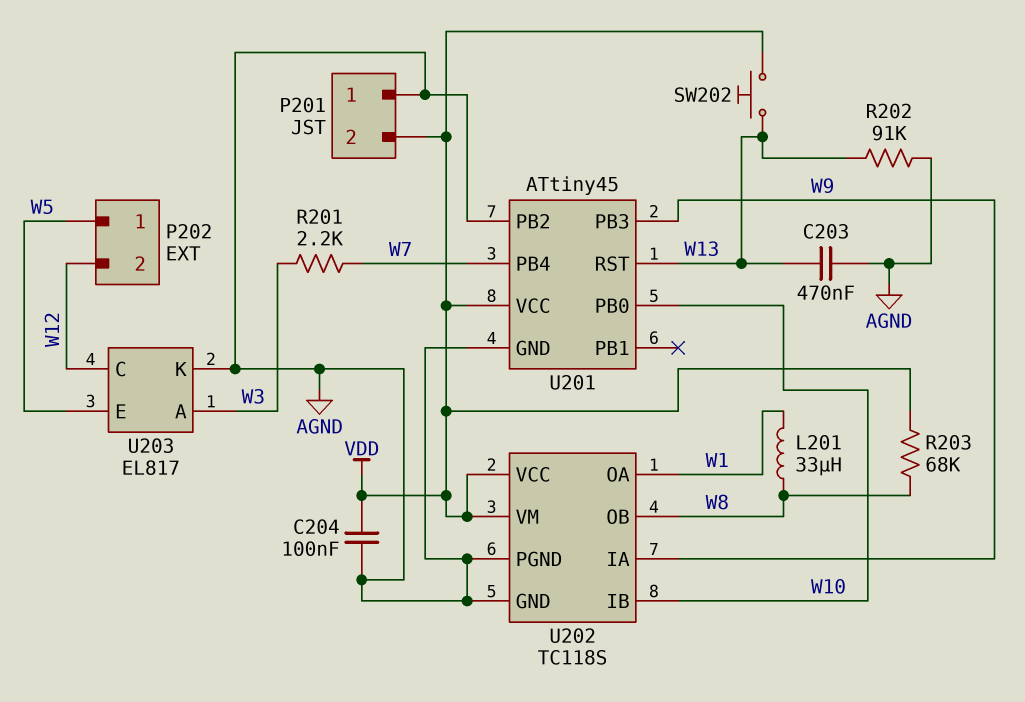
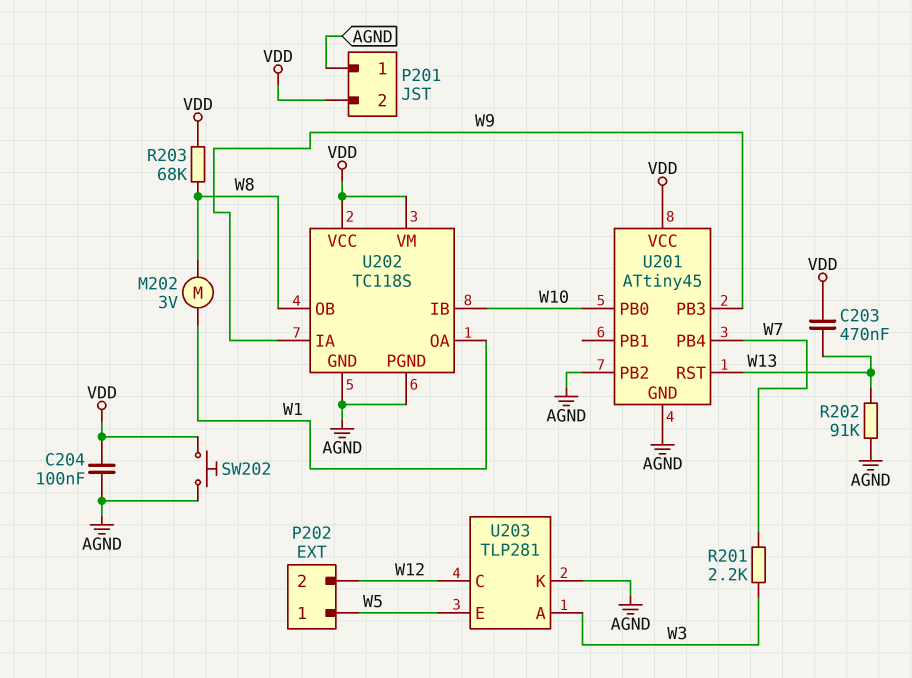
C203: 470nF (AGND, W13) -> 470nF (VDD, W13)
L201: 33uH (W1, W8) -> none
M202: none -> motor 3V (W1, W8)
SW202: button (VDD, W13) -> button (AGND, VDD)
U203: EL817 -> TLP281

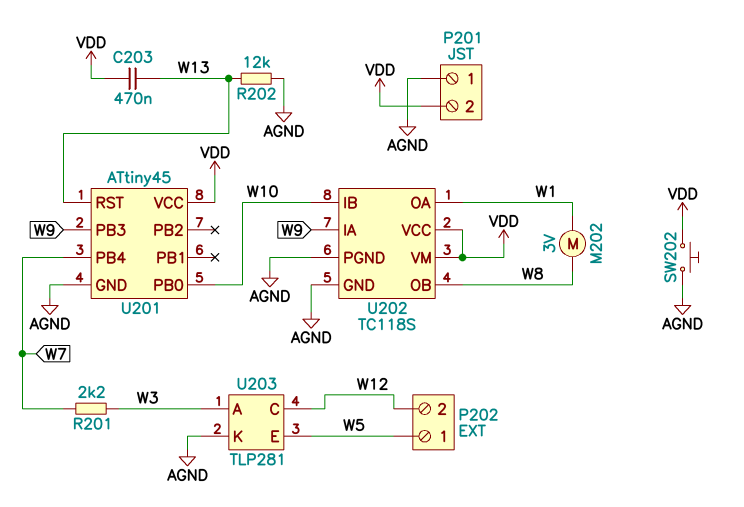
C204: 100nF (AGND, VDD) -> none
R202: 91k (AGND, W13) -> 12k (AGND, W13)
R203: 68k (VDD, W8) -> none
U201 pin PB2: AGND -> none

